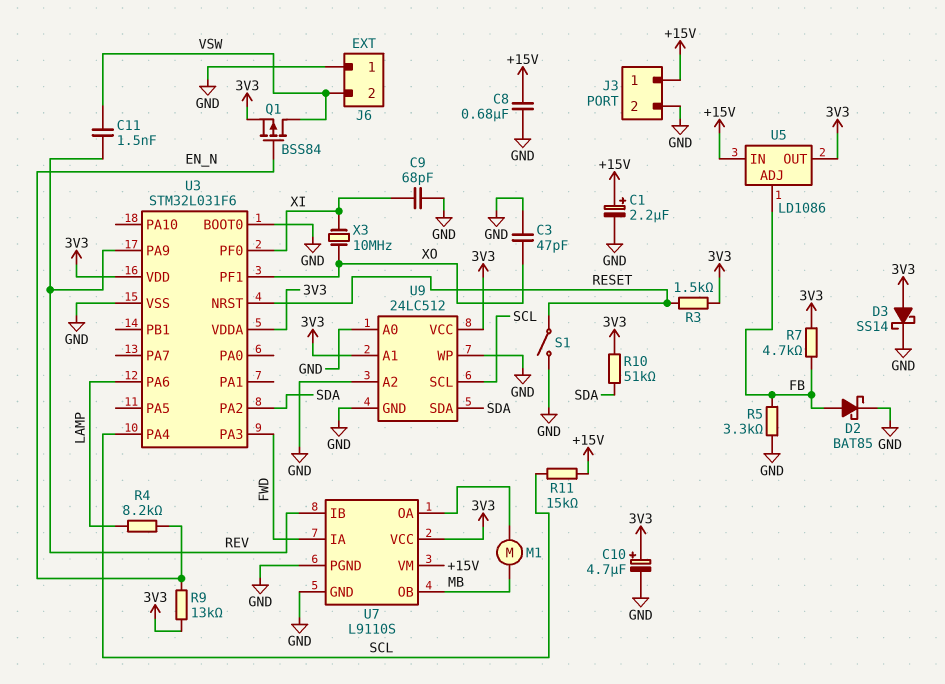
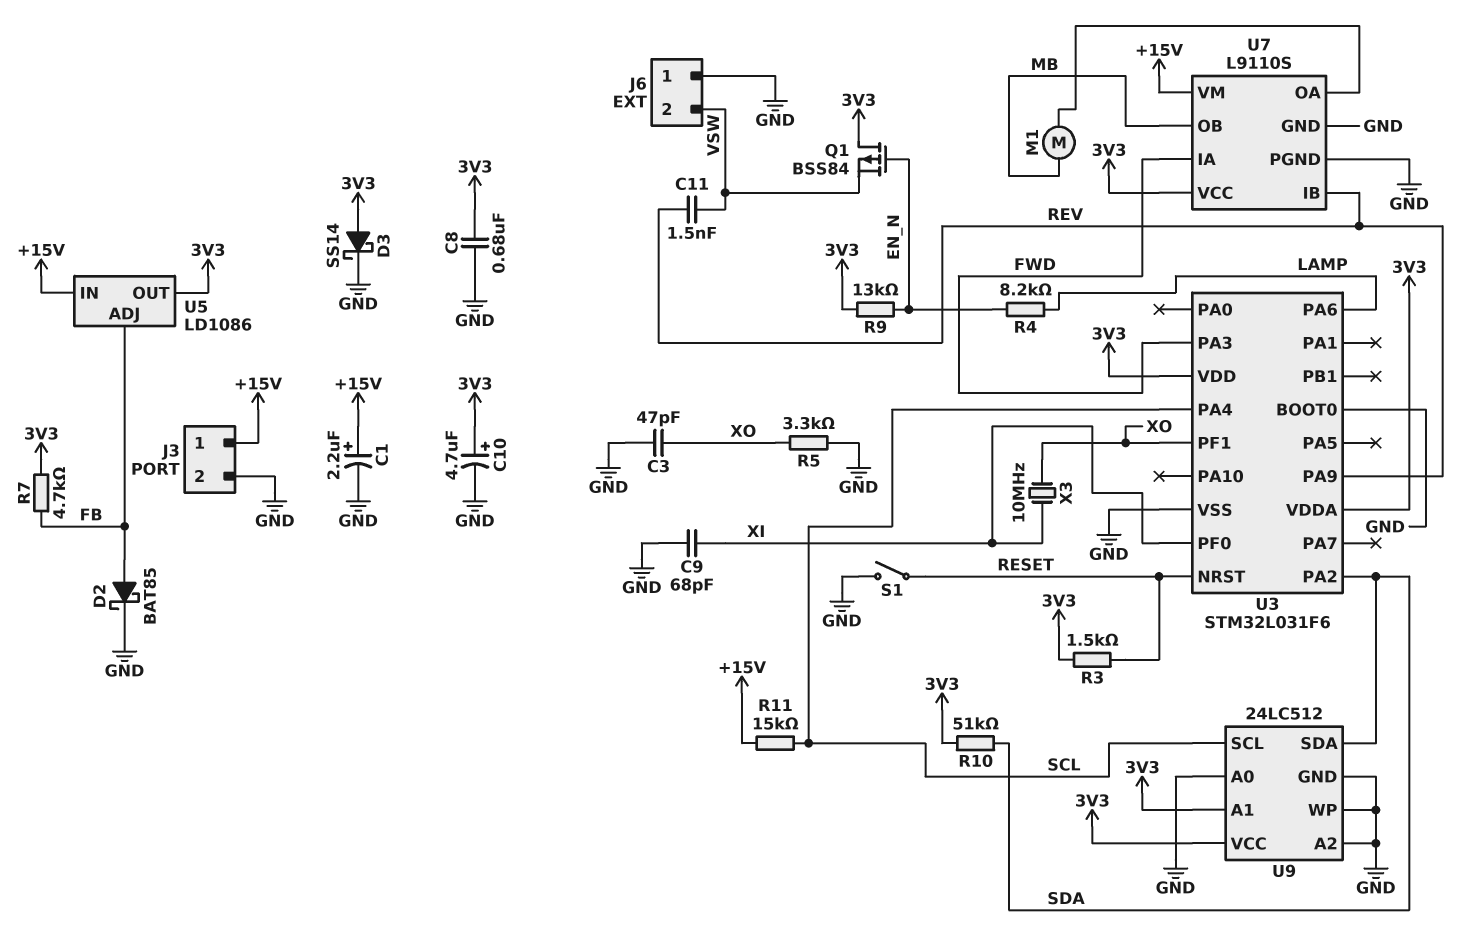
C8: 680nF (+15V, GND) -> 680nF (3V3, GND)
Q1: PMOS BSS84 (G EN_N, D VSW, S 3V3) -> PMOS BSS84 (G EN_N, D 3V3, S VSW)
R5: 3.3k (FB, GND) -> 3.3k (GND, XO)

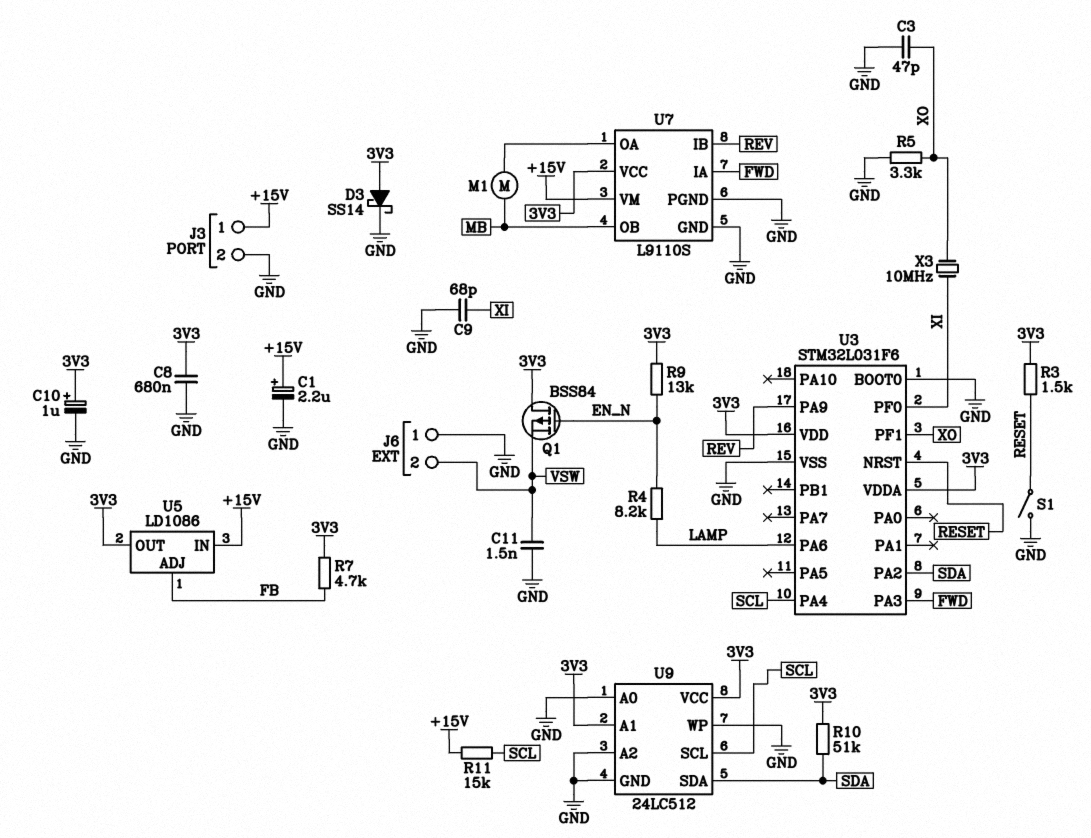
C10: 4.7uF (plus 3V3, minus GND) -> 1uF (plus 3V3, minus GND)
C11: 1.5nF (REV, VSW) -> 1.5nF (GND, VSW)
D2: schottky BAT85 (A FB, K GND) -> none

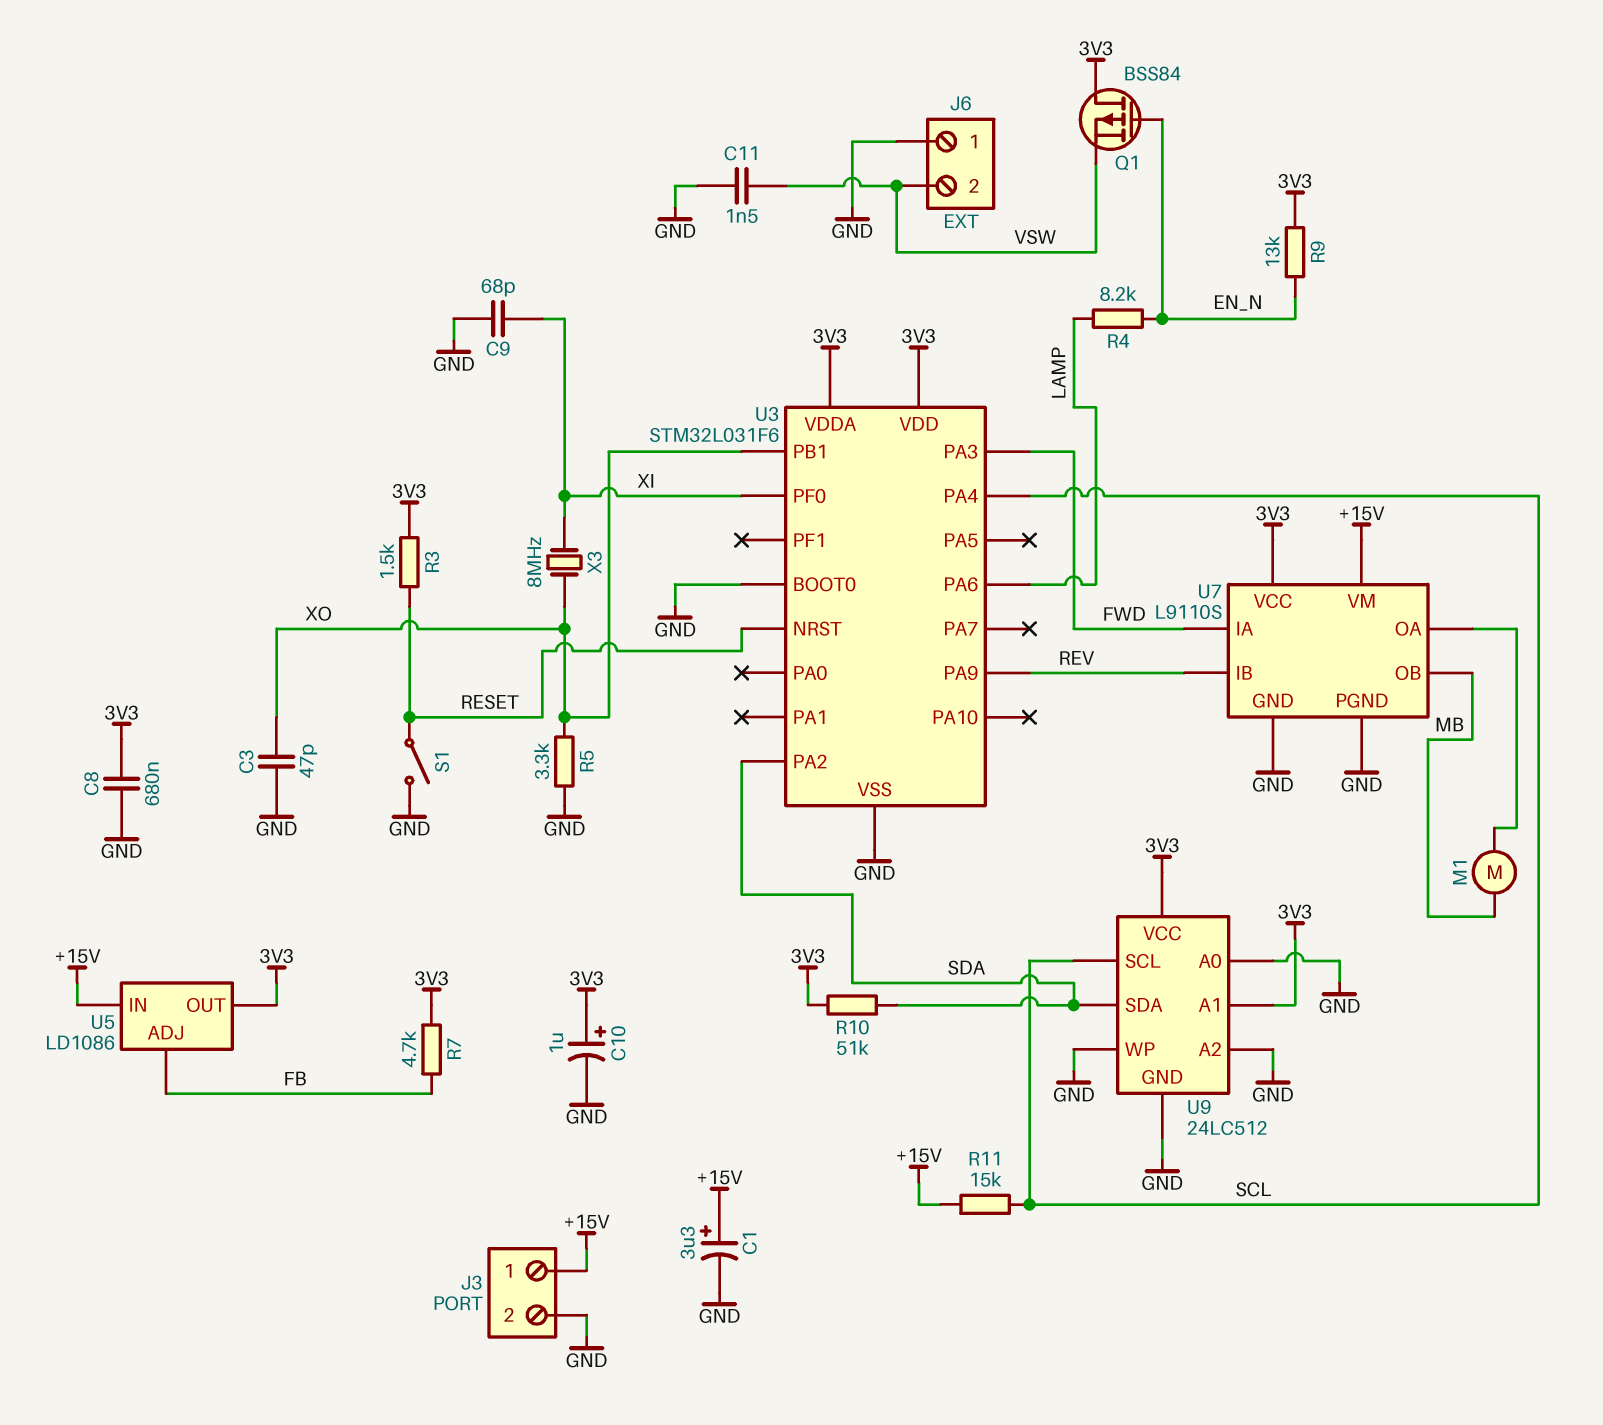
C1: 2.2uF (plus +15V, minus GND) -> 3.3uF (plus +15V, minus GND)
D3: schottky SS14 (A 3V3, K GND) -> none
U3 pin PB1: none -> XO
U3 pin PF1: XO -> none
X3: 10MHz (XI, XO) -> 8MHz (XI, XO)

